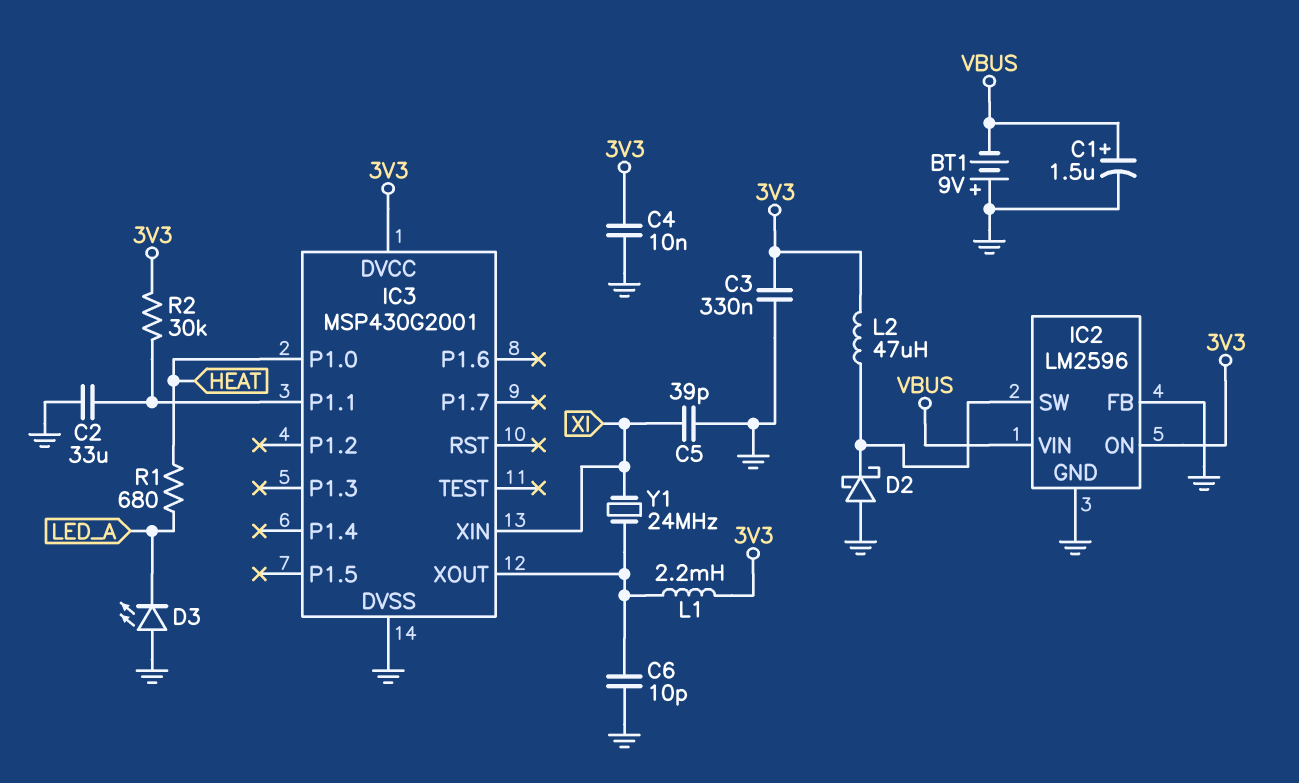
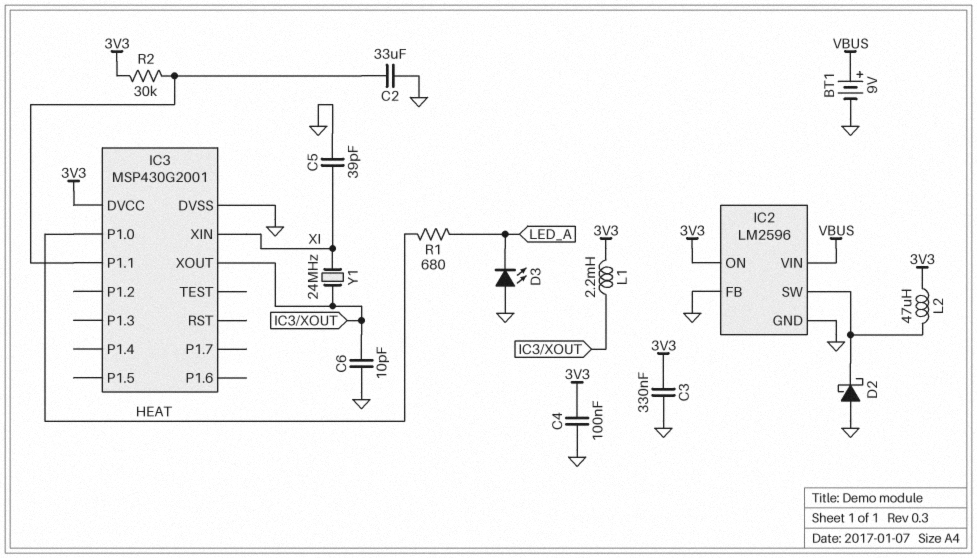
BT1: 9V (plus GND, minus VBUS) -> 9V (plus VBUS, minus GND)
C1: 1.5uF (plus VBUS, minus GND) -> none
C4: 10nF (3V3, GND) -> 100nF (3V3, GND)

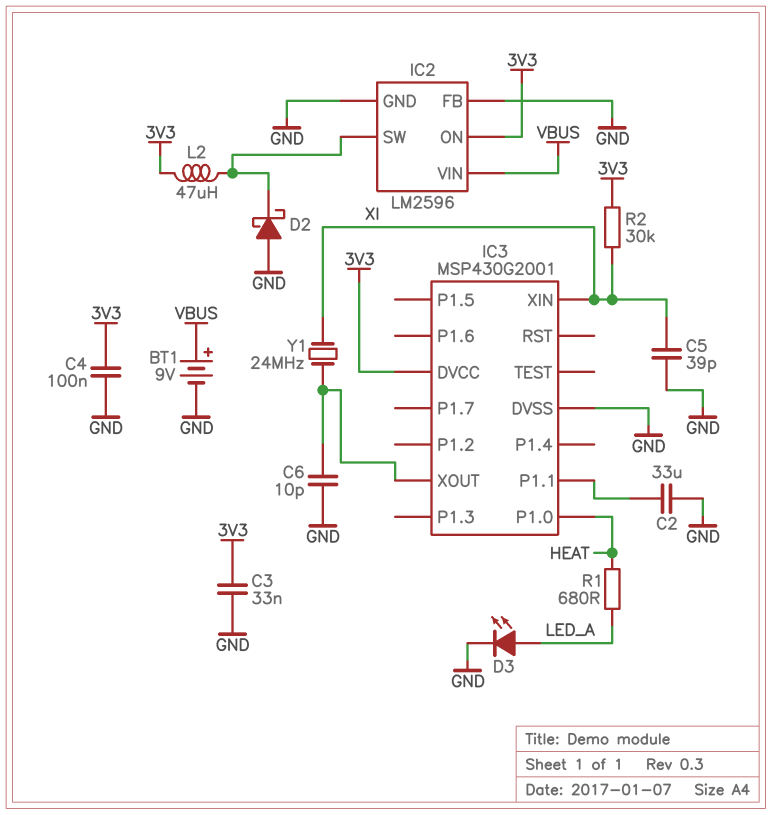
C3: 330nF (3V3, GND) -> 33nF (3V3, GND)
D3: LED (A GND, K LED_A) -> LED (A LED_A, K GND)
L1: 2.2mH (3V3, IC3/XOUT) -> none
R2: 30k (3V3, IC3/P1.1) -> 30k (3V3, XI)

